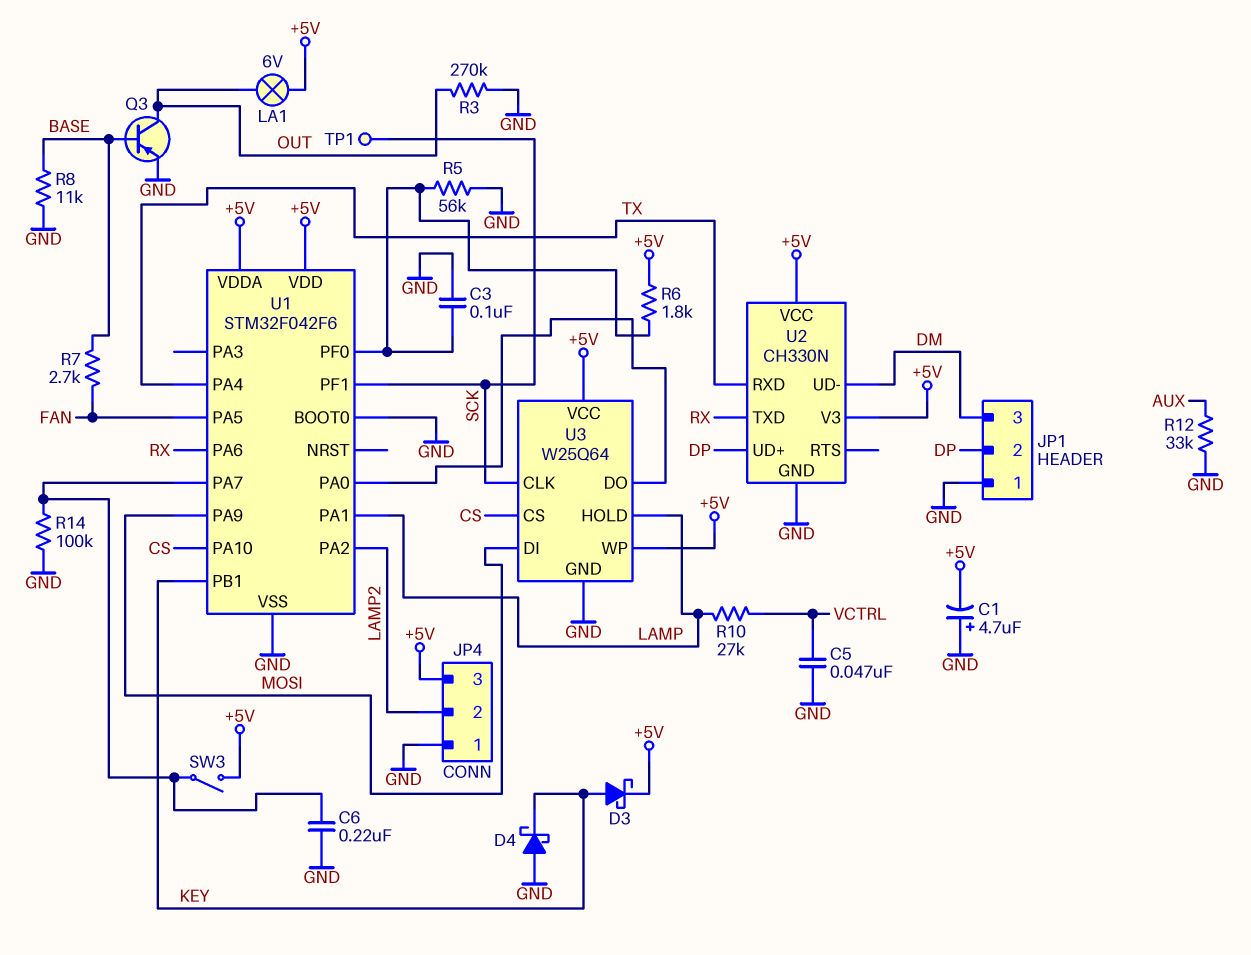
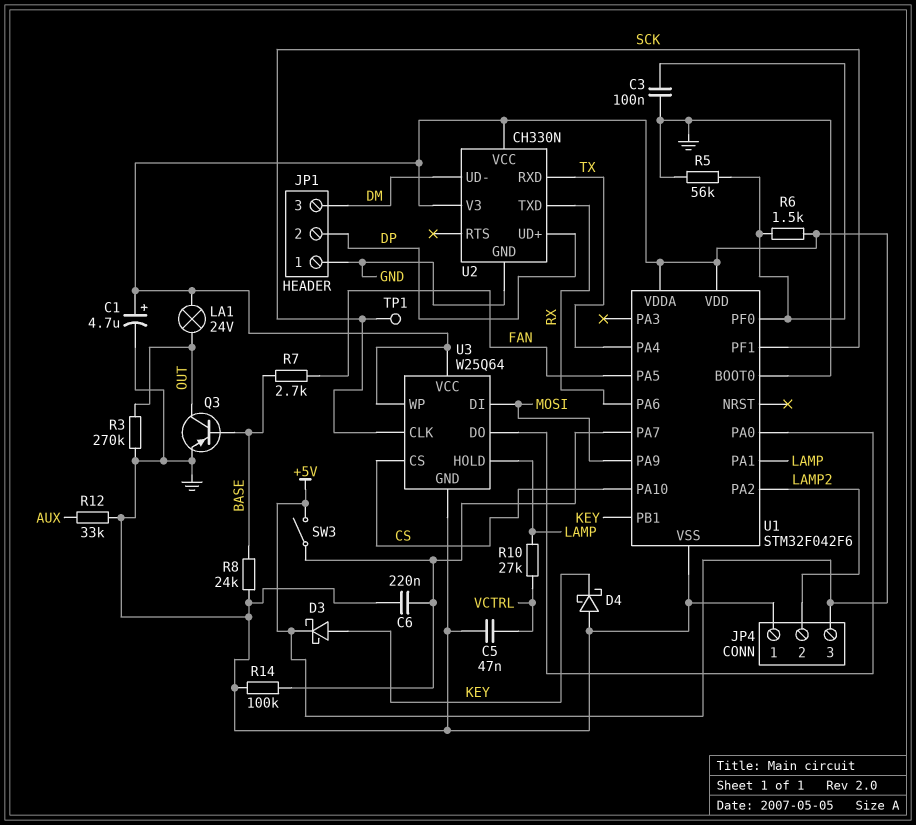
C1: 4.7uF (plus GND, minus +5V) -> 4.7uF (plus +5V, minus GND)
LA1: lamp 6V (+5V, OUT) -> lamp 24V (+5V, OUT)
R6: 1.8k (+5V, U1/PF0) -> 1.5k (+5V, U1/PF0)
R8: 11k (BASE, GND) -> 24k (BASE, GND)

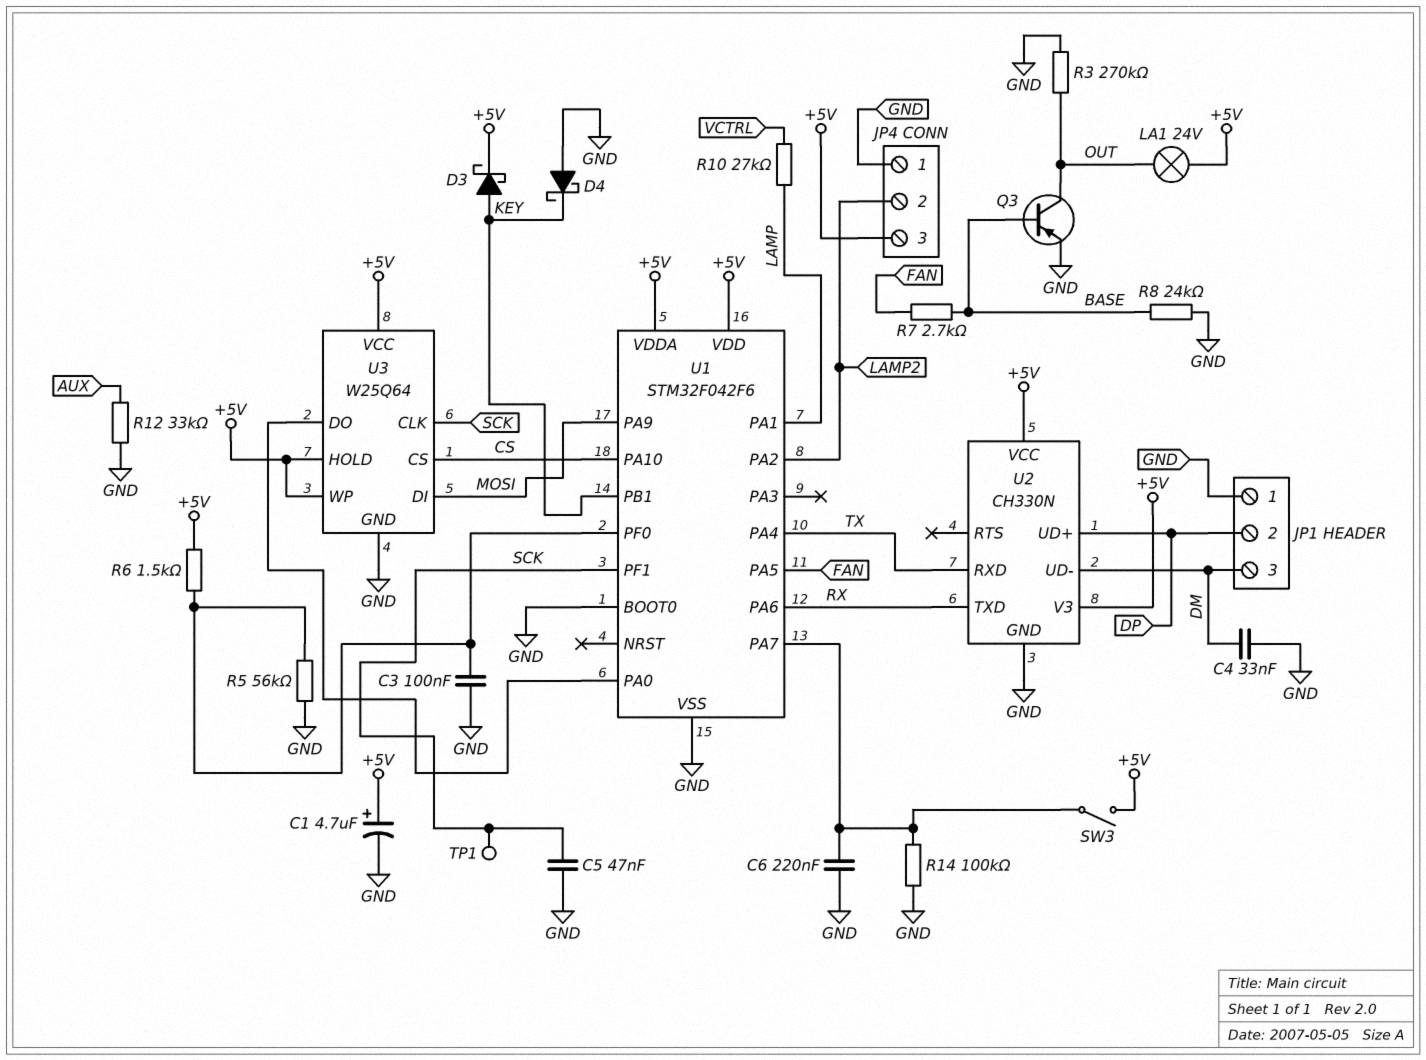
C4: none -> 33nF (DM, GND)
C5: 47nF (GND, VCTRL) -> 47nF (GND, SCK)
U3 pin HOLD: LAMP -> +5V

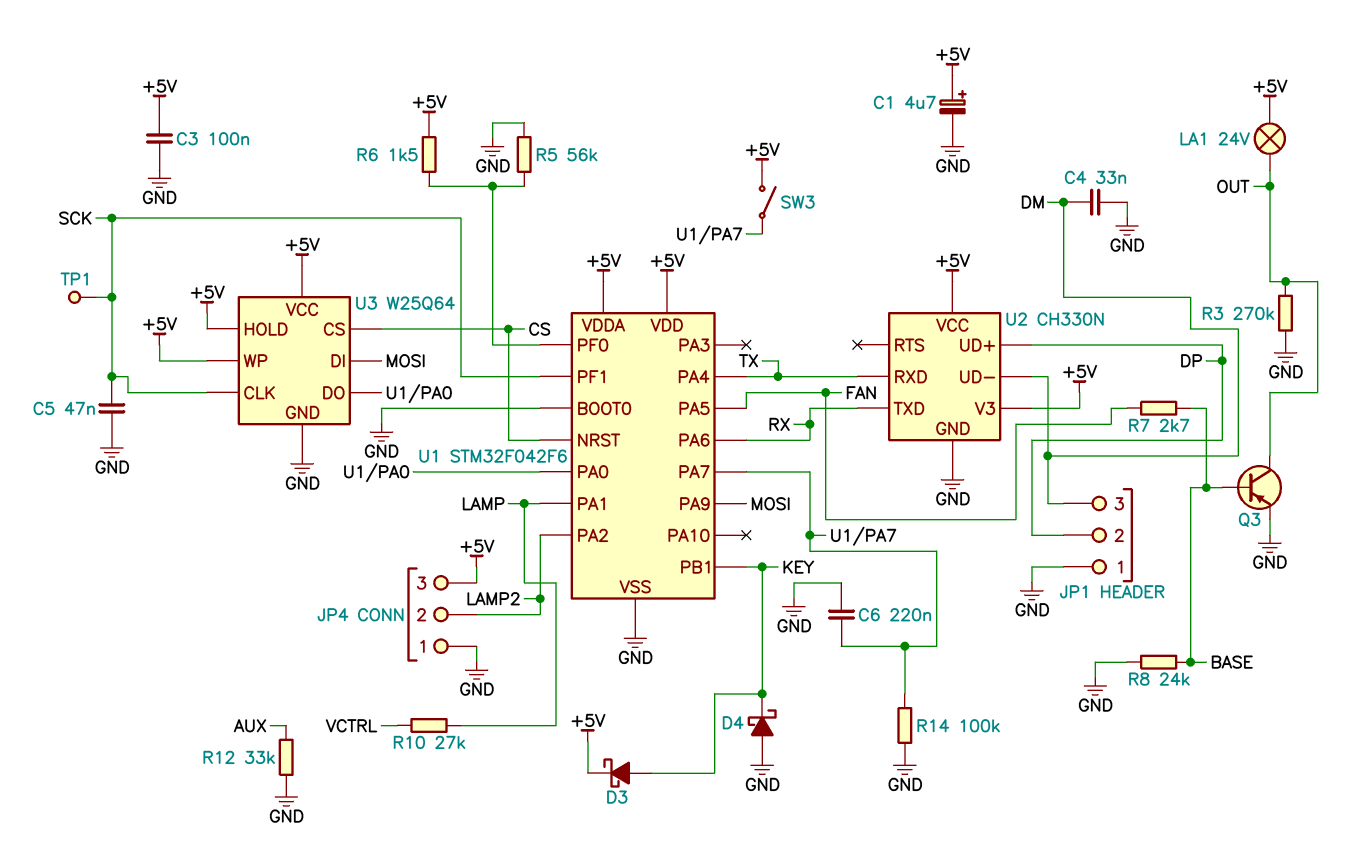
C3: 100nF (GND, U1/PF0) -> 100nF (+5V, GND)
U1 pin NRST: none -> CS
U1 pin PA10: CS -> none

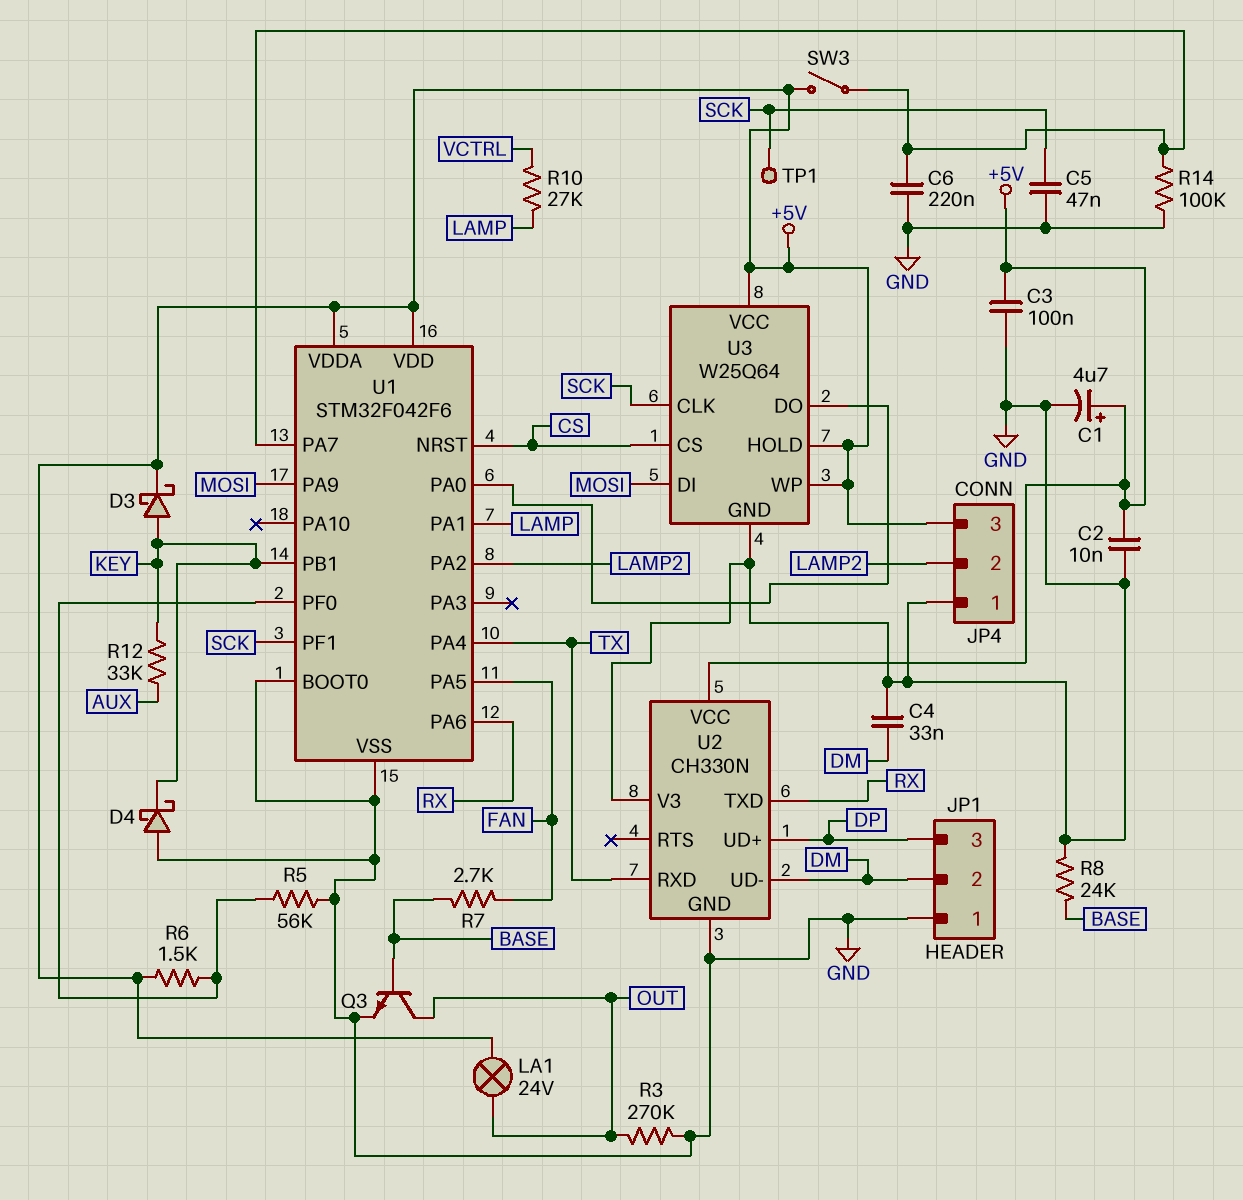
C2: none -> 10nF (+5V, GND)
JP1 pin 2: DP -> DM
JP1 pin 3: DM -> DP
Q3: PNP (B BASE, C OUT, E GND) -> NPN (B BASE, C OUT, E GND)
R12: 33k (AUX, GND) -> 33k (AUX, KEY)
U2 pin V3: +5V -> GND

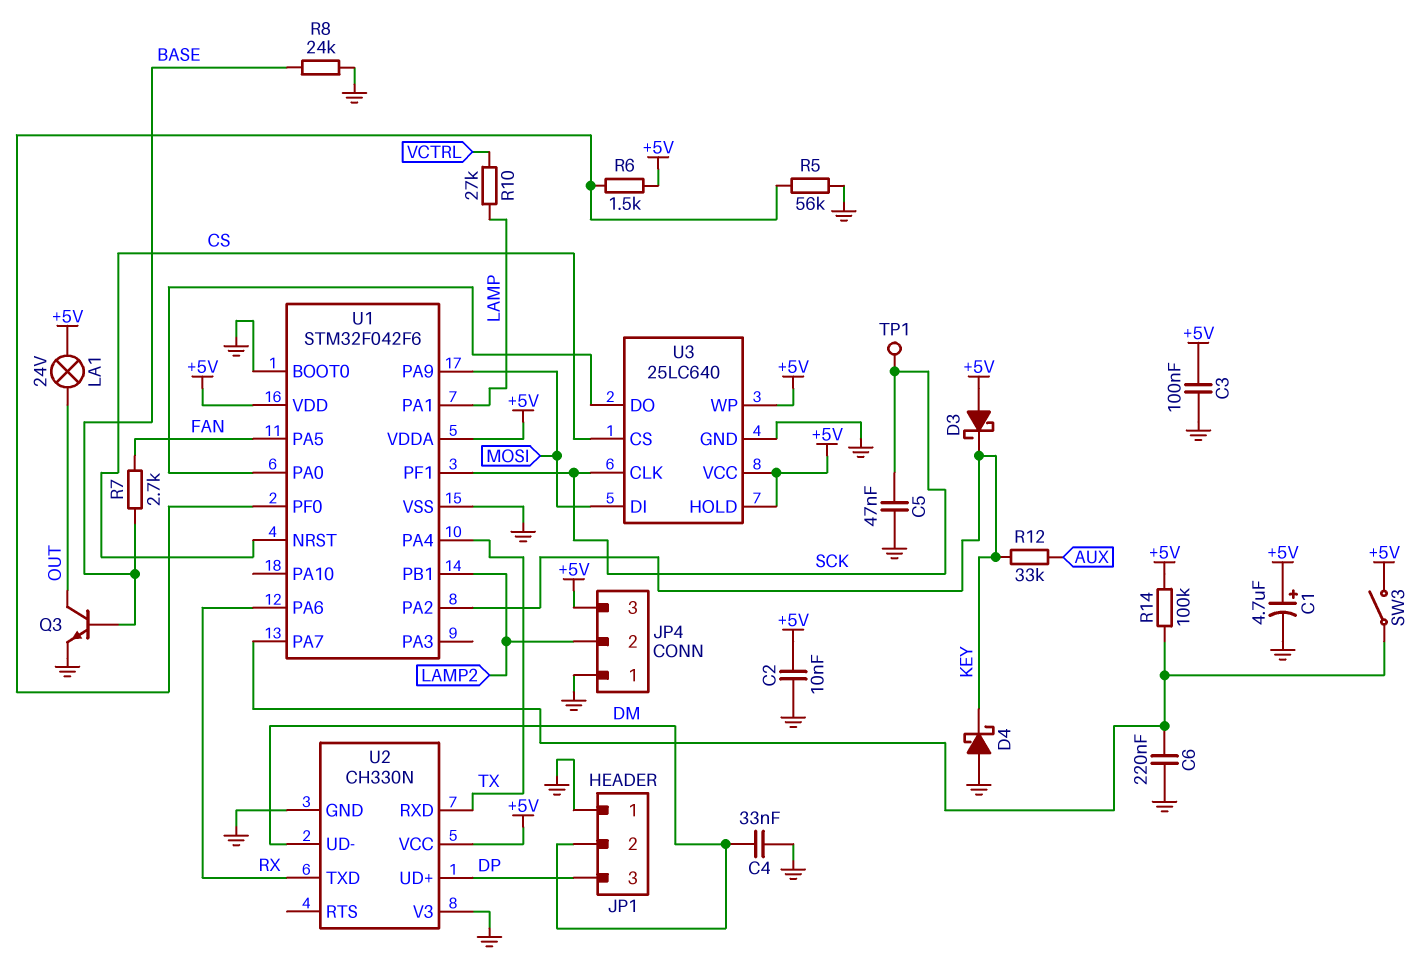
D3: schottky (A KEY, K +5V) -> schottky (A +5V, K KEY)
R3: 270k (GND, OUT) -> none
R14: 100k (GND, U1/PA7) -> 100k (+5V, U1/PA7)
U1 pin PA2: LAMP2 -> KEY
U1 pin PB1: KEY -> LAMP2
U3: W25Q64 -> 25LC640

